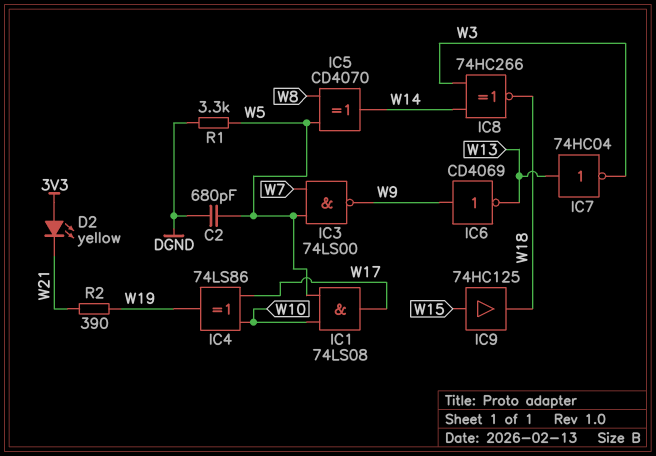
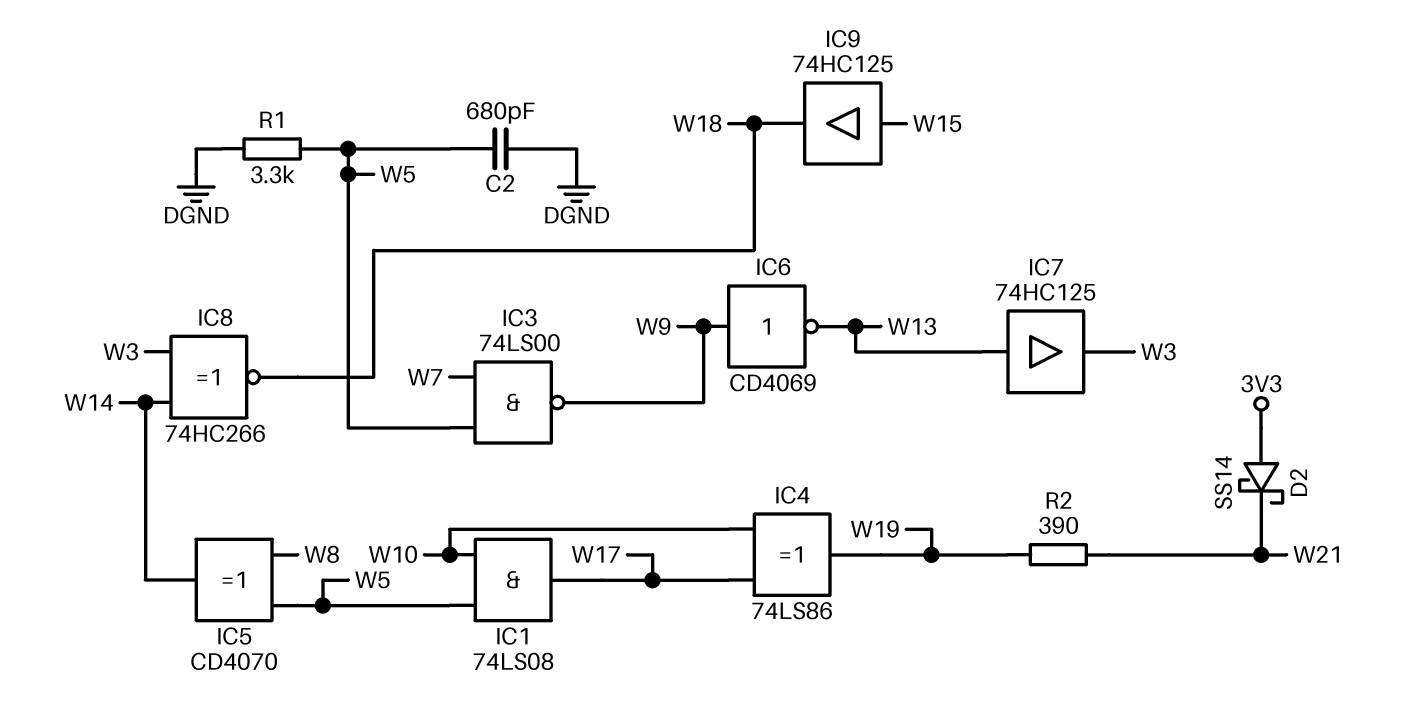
D2: LED yellow (A 3V3, K W21) -> schottky SS14 (A 3V3, K W21)
IC7: NOT 74HC04 (in W13, out W3) -> buffer 74HC125 (in W13, out W3)

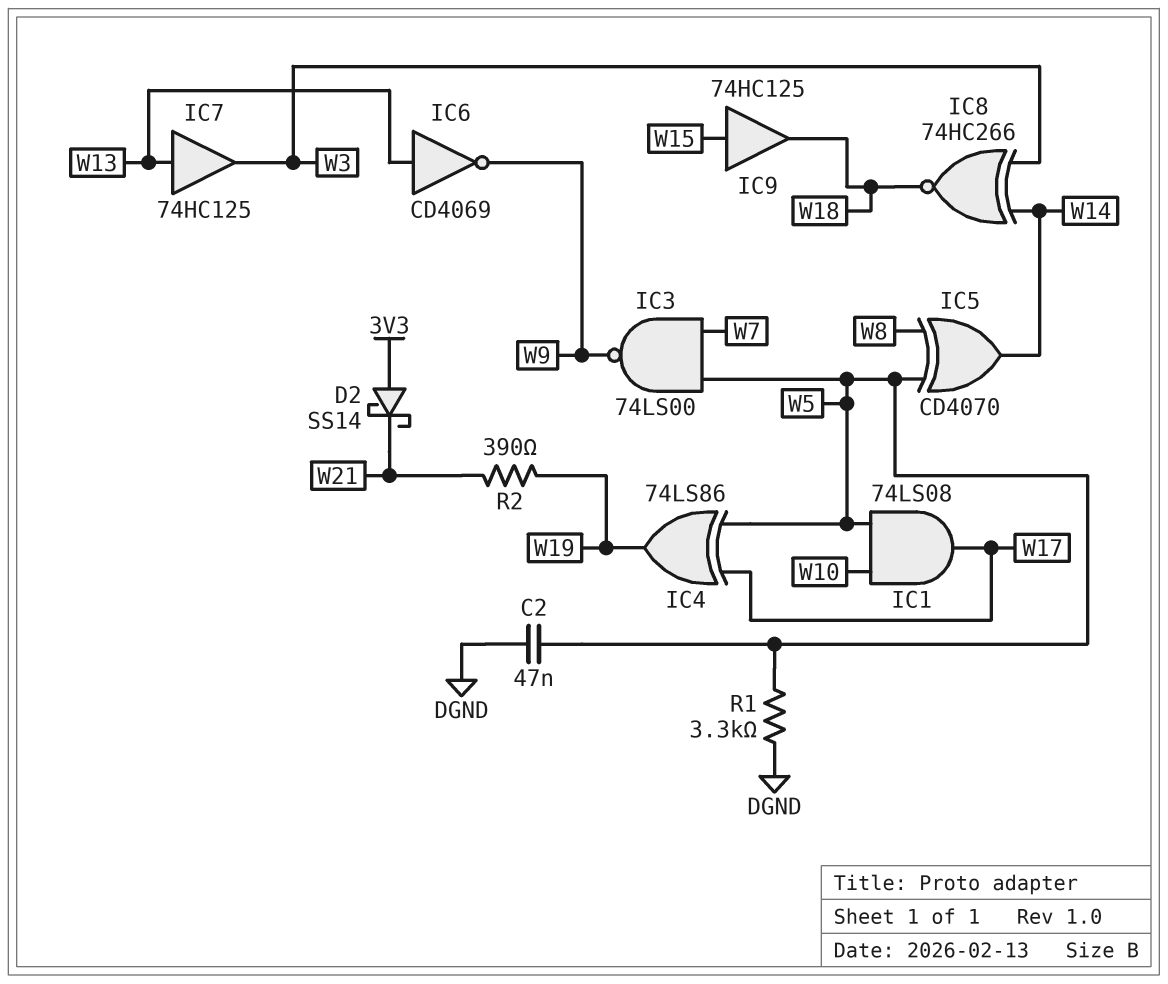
C2: 680pF (DGND, W5) -> 47nF (DGND, W5)
IC4: XOR 74LS86 (in W10, in W17, out W19) -> XOR 74LS86 (in W5, in W17, out W19)
IC6: NOT CD4069 (in W9, out W13) -> NOT CD4069 (in W13, out W9)

